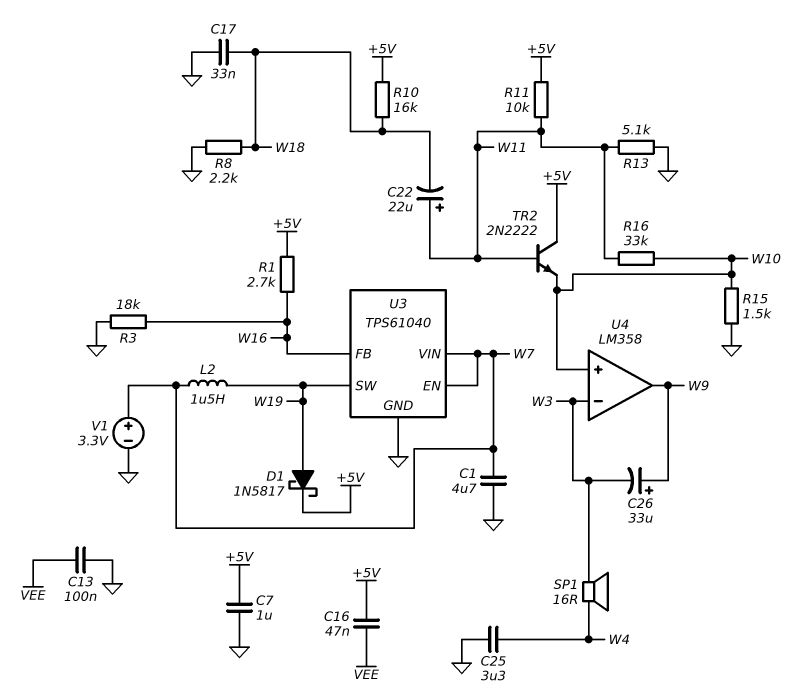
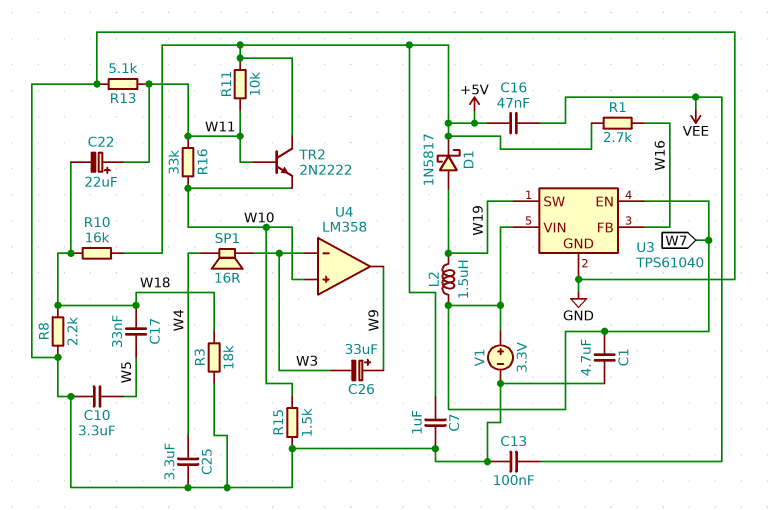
C10: none -> 3.3uF (GND, W5)
C17: 33nF (GND, W18) -> 33nF (W5, W18)
R3: 18k (GND, W16) -> 18k (GND, W18)

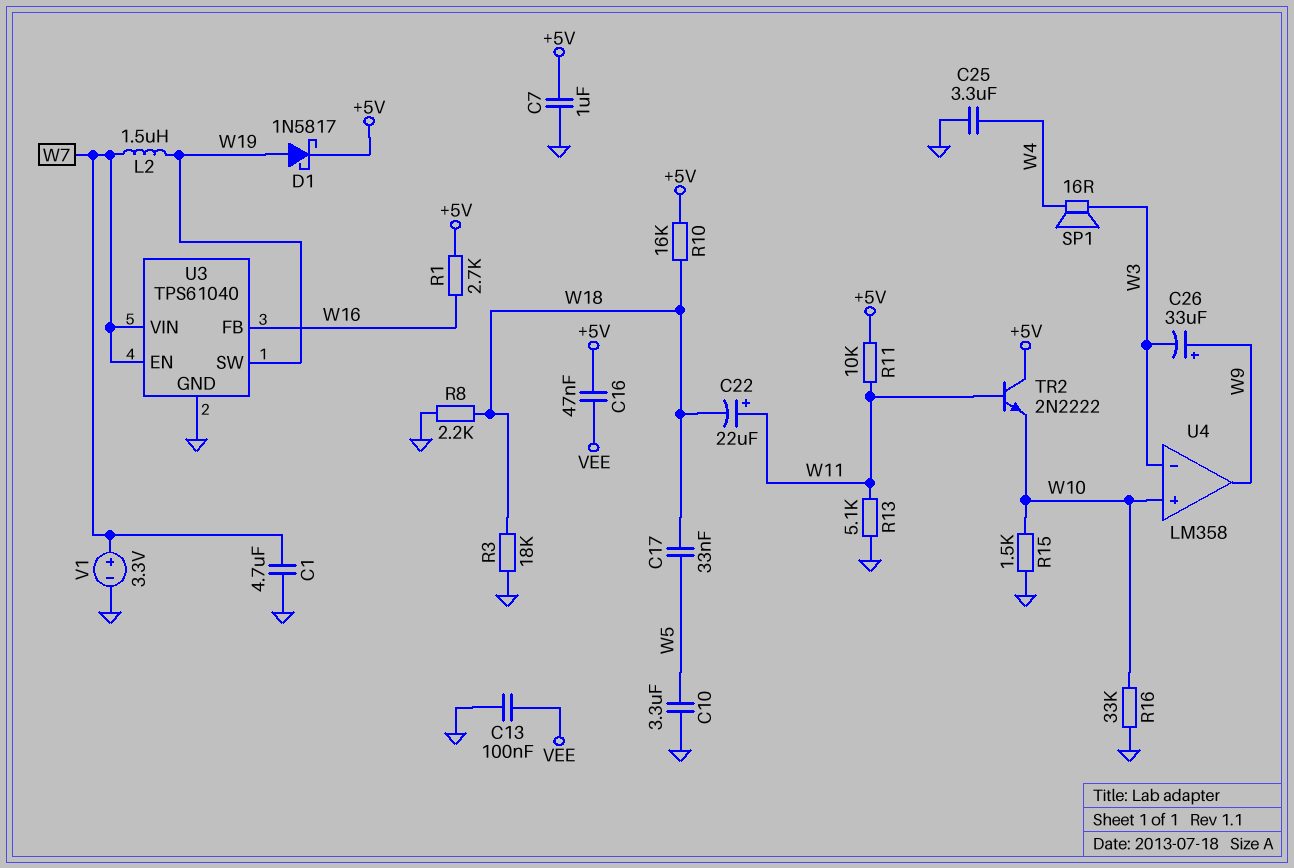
R16: 33k (W10, W11) -> 33k (GND, W10)

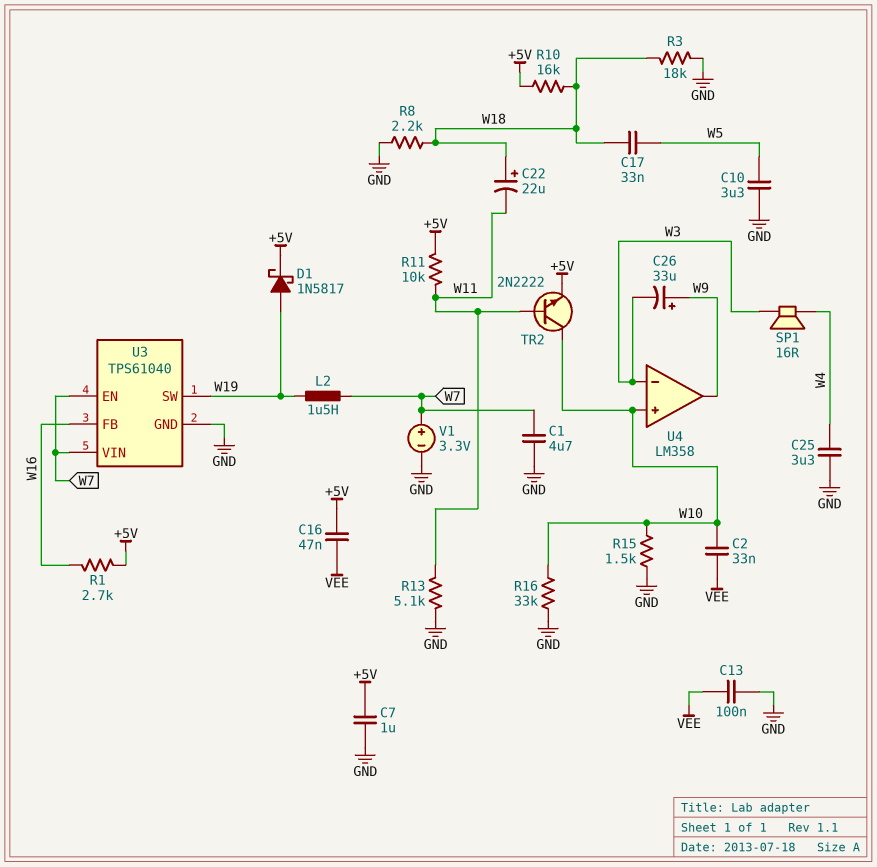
C2: none -> 33nF (VEE, W10)
C22: 22uF (plus W11, minus W18) -> 22uF (plus W18, minus W11)
TR2: NPN 2N2222 (B W11, C +5V, E W10) -> NPN 2N2222 (B W11, C W10, E +5V)

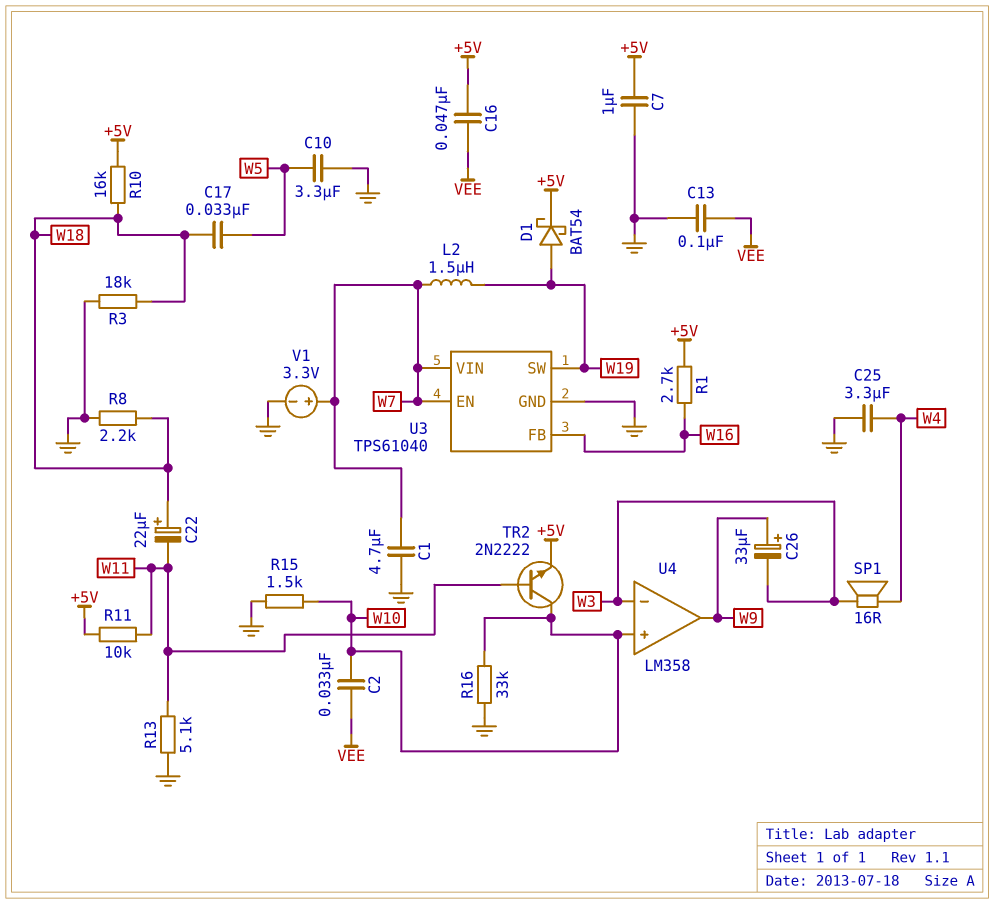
D1: schottky 1N5817 (A W19, K +5V) -> schottky BAT54 (A W19, K +5V)

